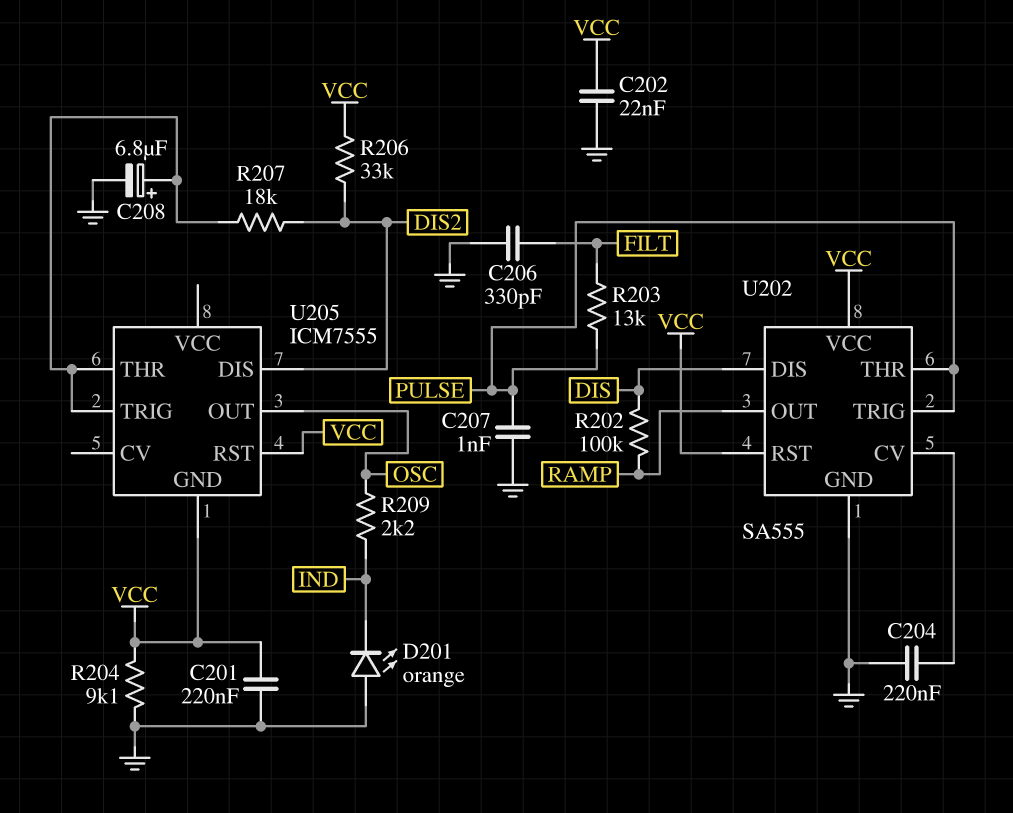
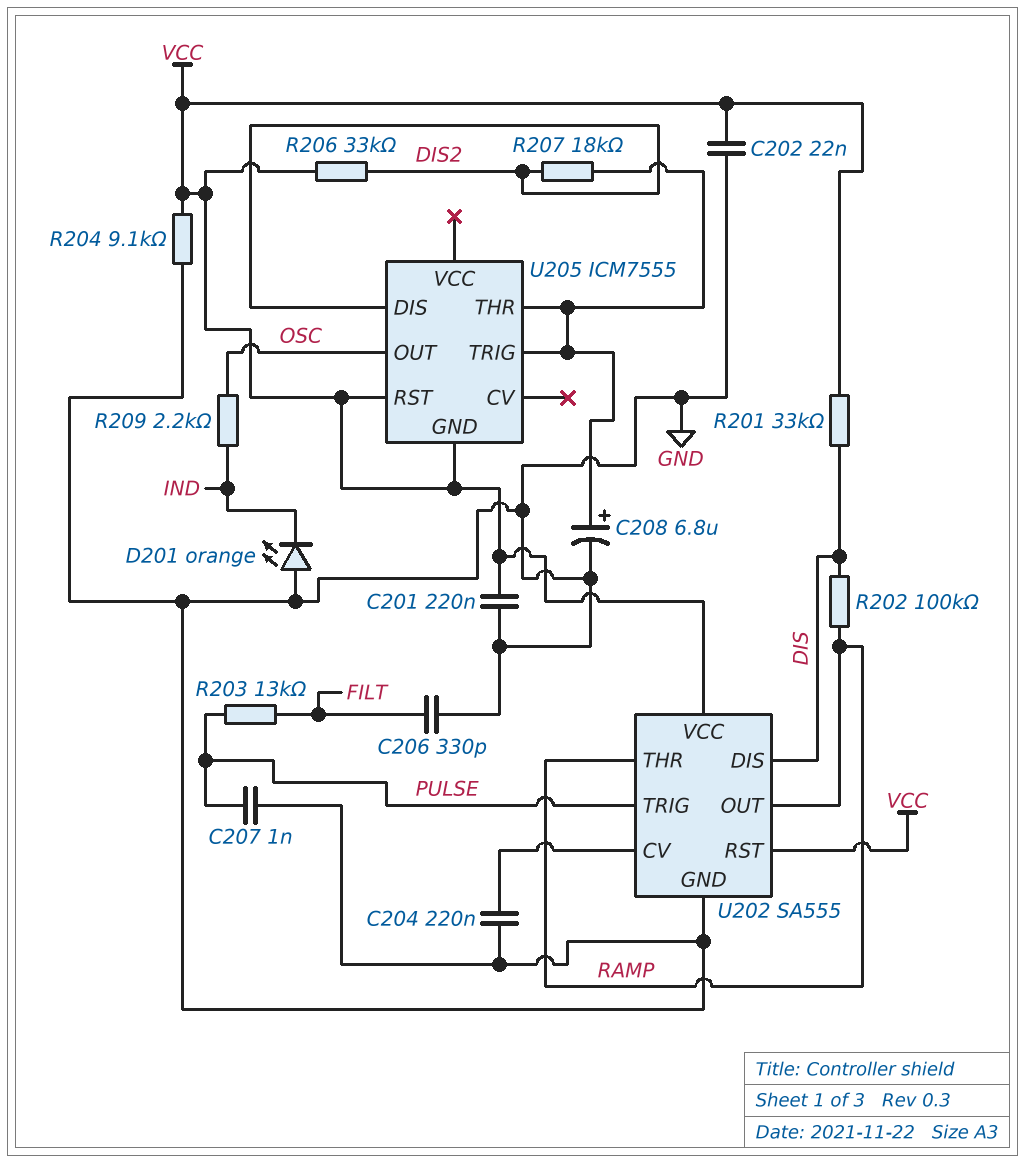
R201: none -> 33k (DIS, VCC)
U202 pin THR: PULSE -> RAMP

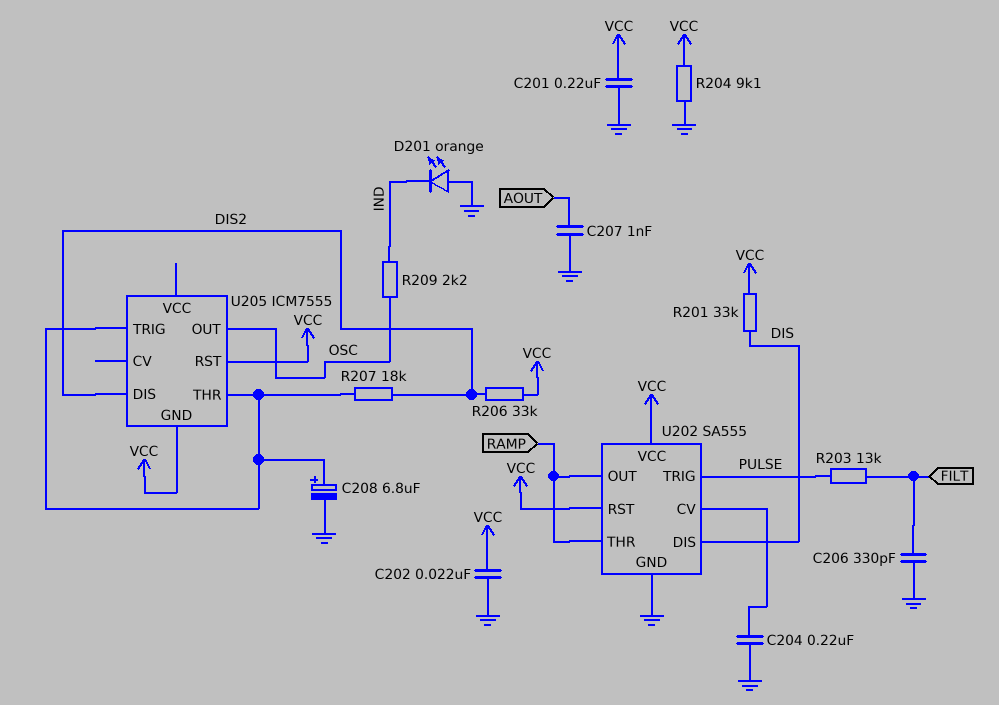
C207: 1nF (GND, PULSE) -> 1nF (AOUT, GND)
R202: 100k (DIS, RAMP) -> none

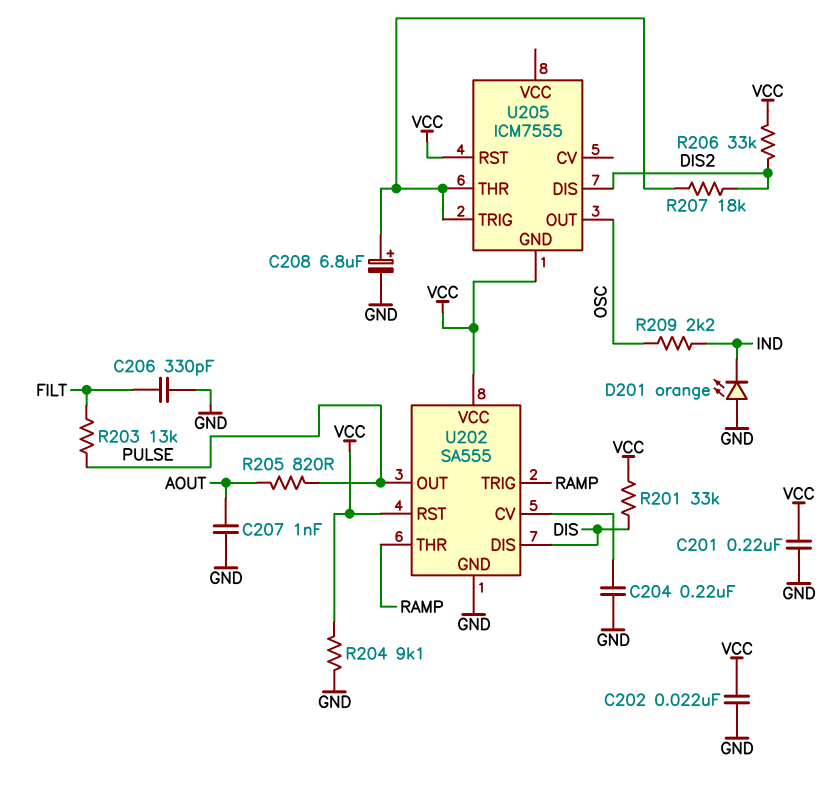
R205: none -> 820 (AOUT, PULSE)
U202 pin OUT: RAMP -> PULSE
U202 pin TRIG: PULSE -> RAMP

